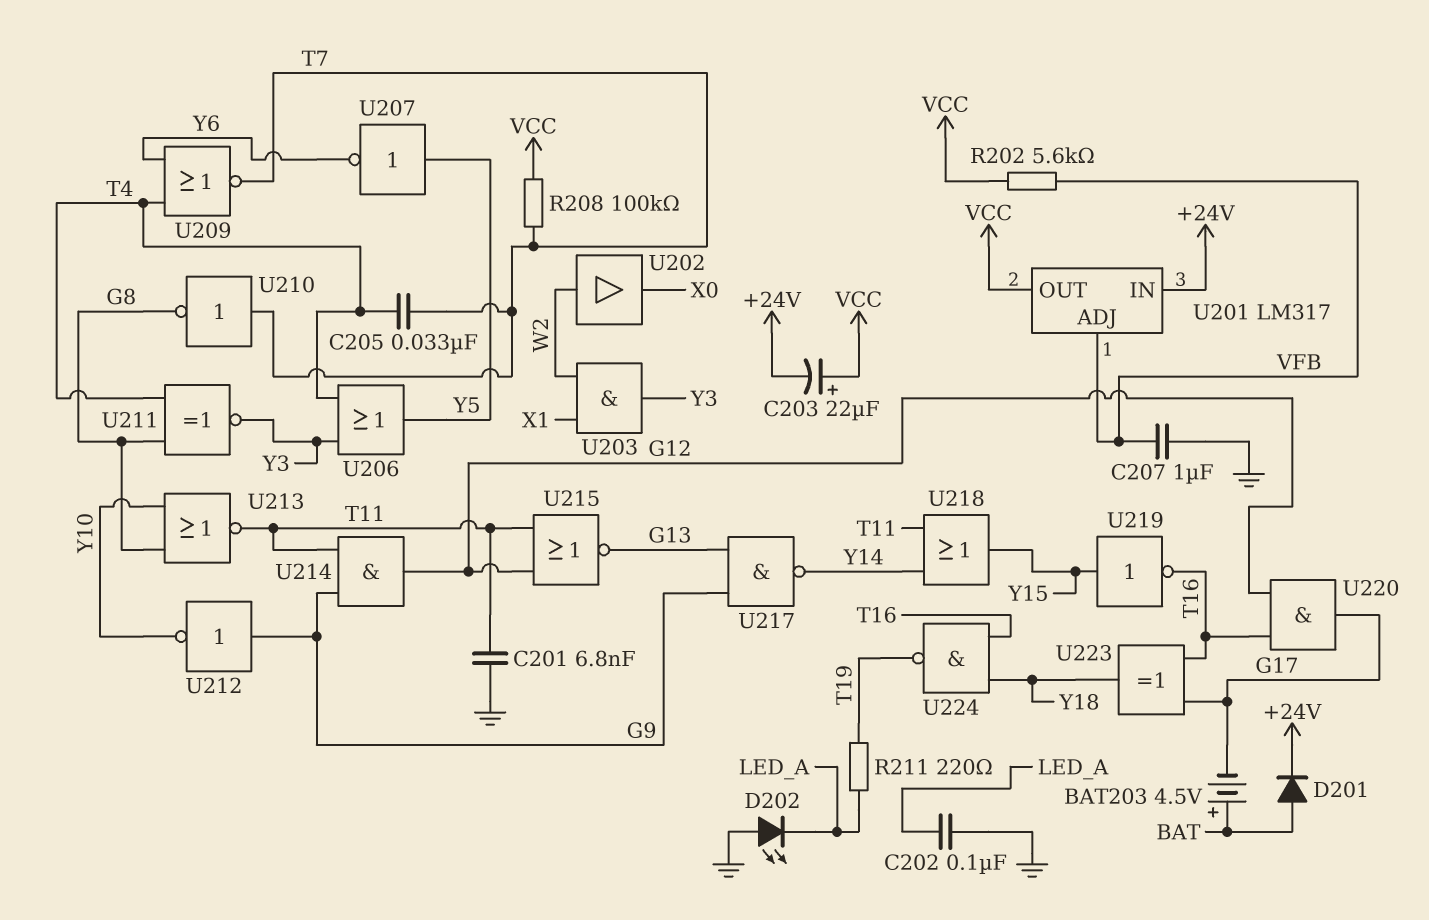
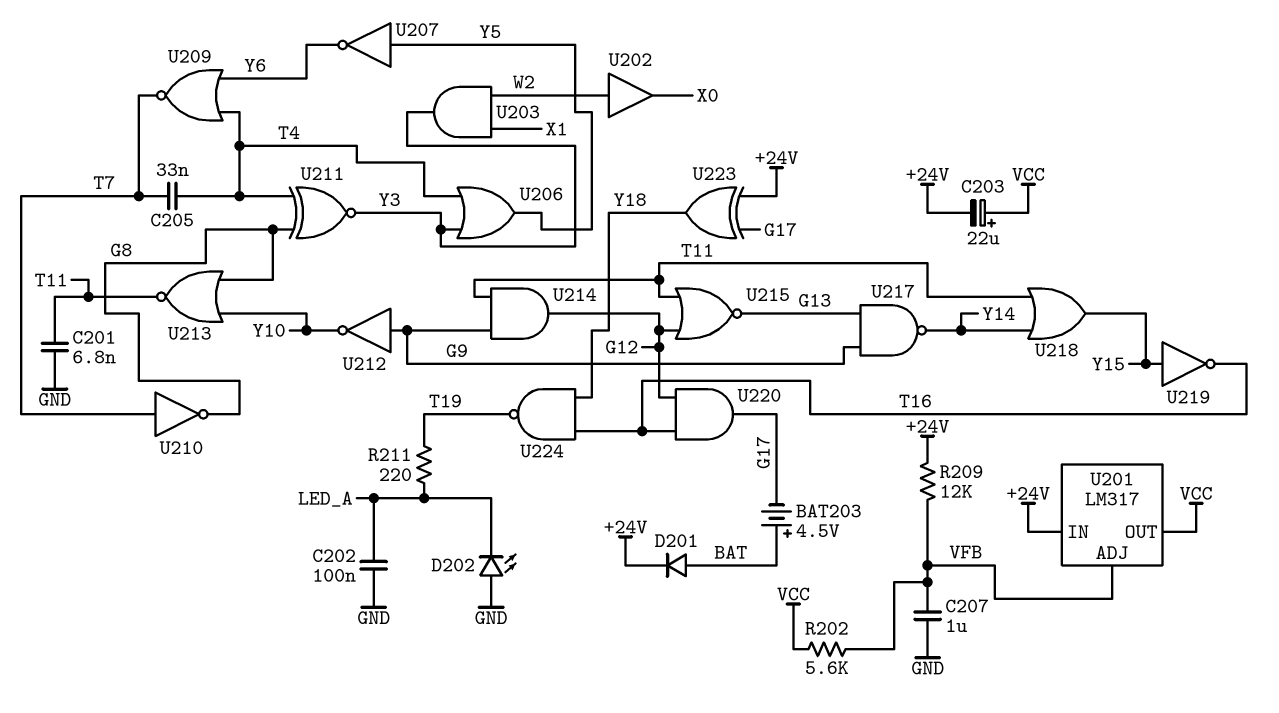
R208: 100k (T7, VCC) -> none
R209: none -> 12k (+24V, VFB)
U223: XOR (in G17, in T16, out Y18) -> XOR (in +24V, in G17, out Y18)

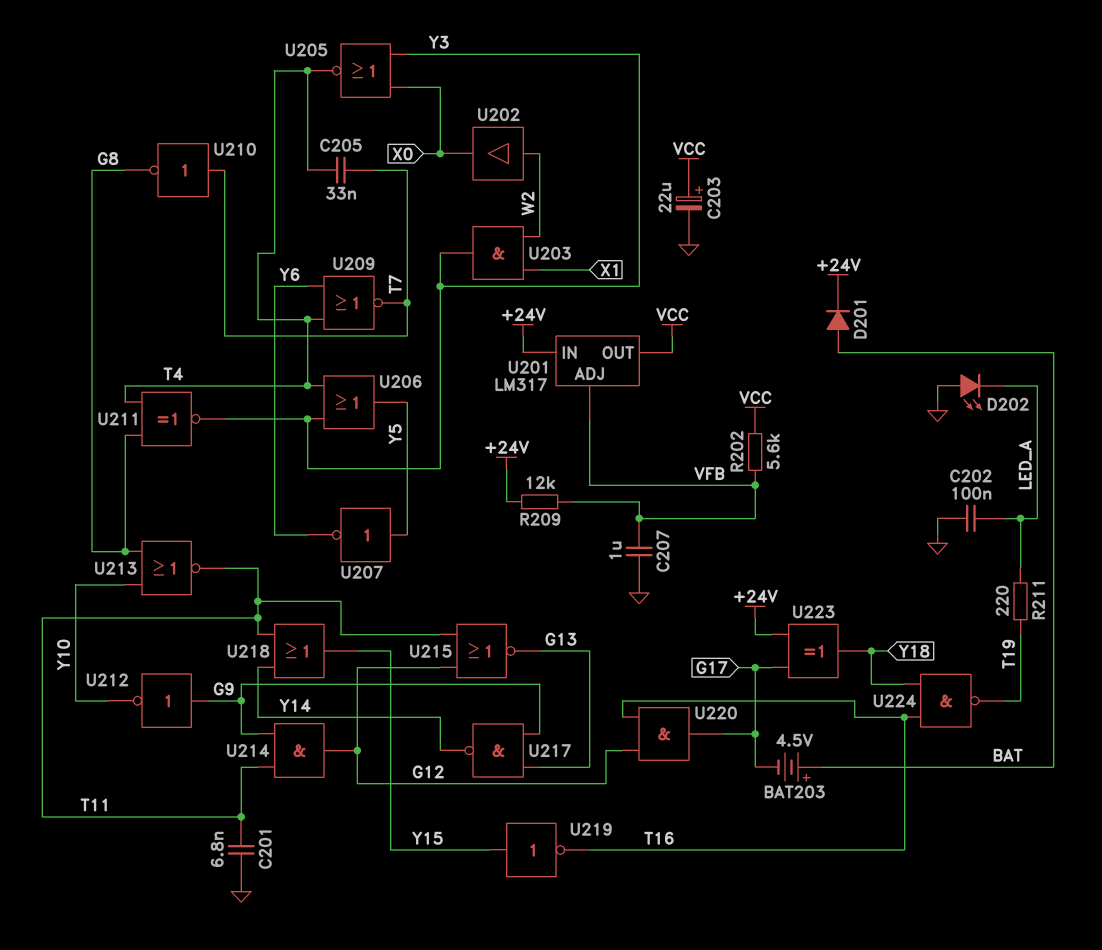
C203: 22uF (plus VCC, minus +24V) -> 22uF (plus VCC, minus GND)
U205: none -> NOR (in X0, in Y3, out T4)

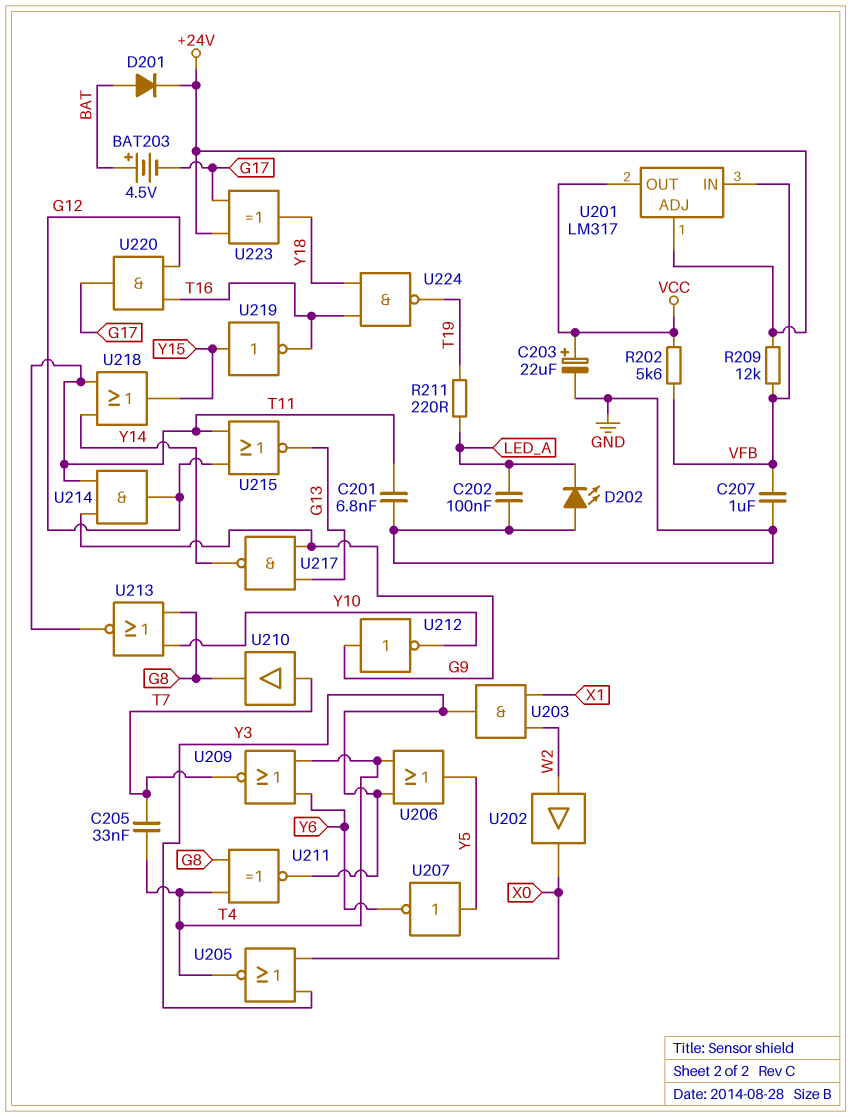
U201 pin ADJ: VFB -> +24V
U201 pin IN: +24V -> VFB
U210: NOT (in T7, out G8) -> buffer (in T7, out G8)

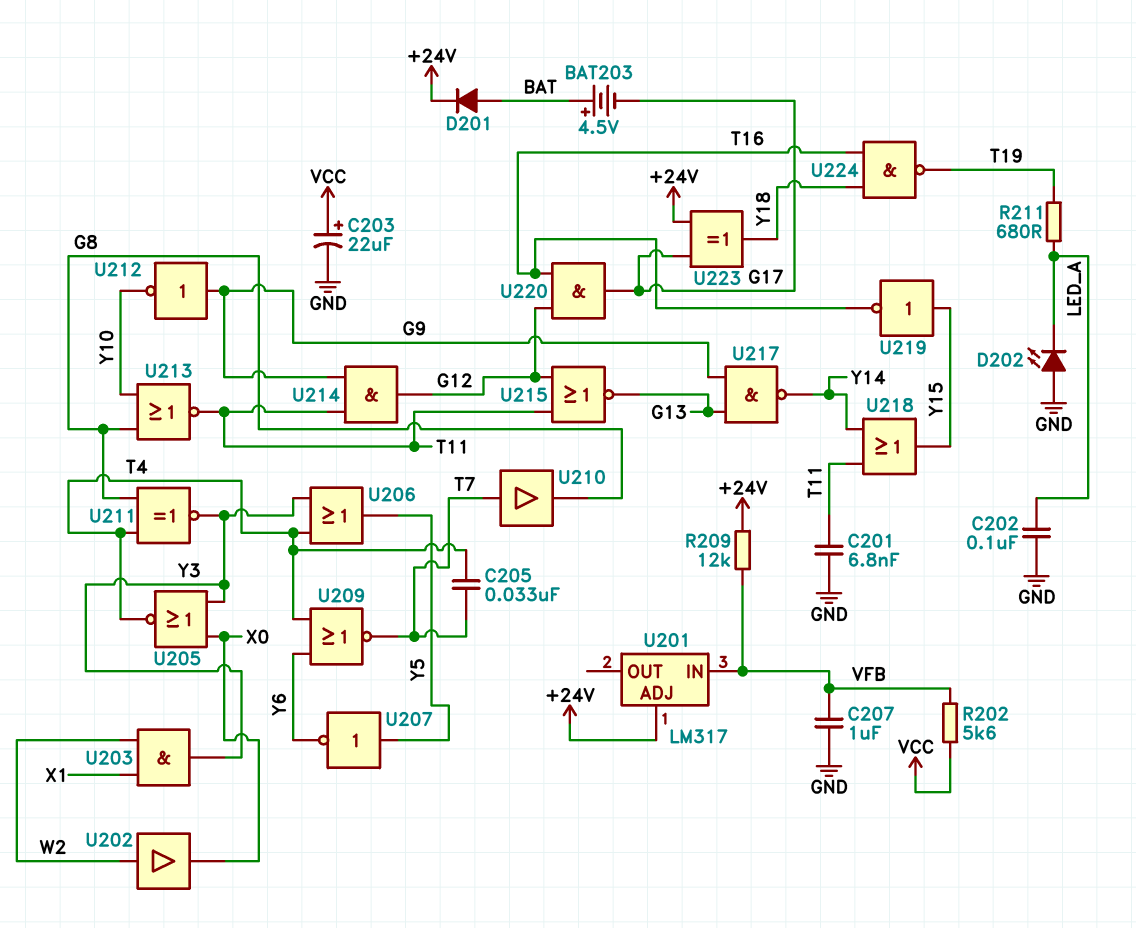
R211: 220 (LED_A, T19) -> 680 (LED_A, T19)
U201 pin OUT: VCC -> none

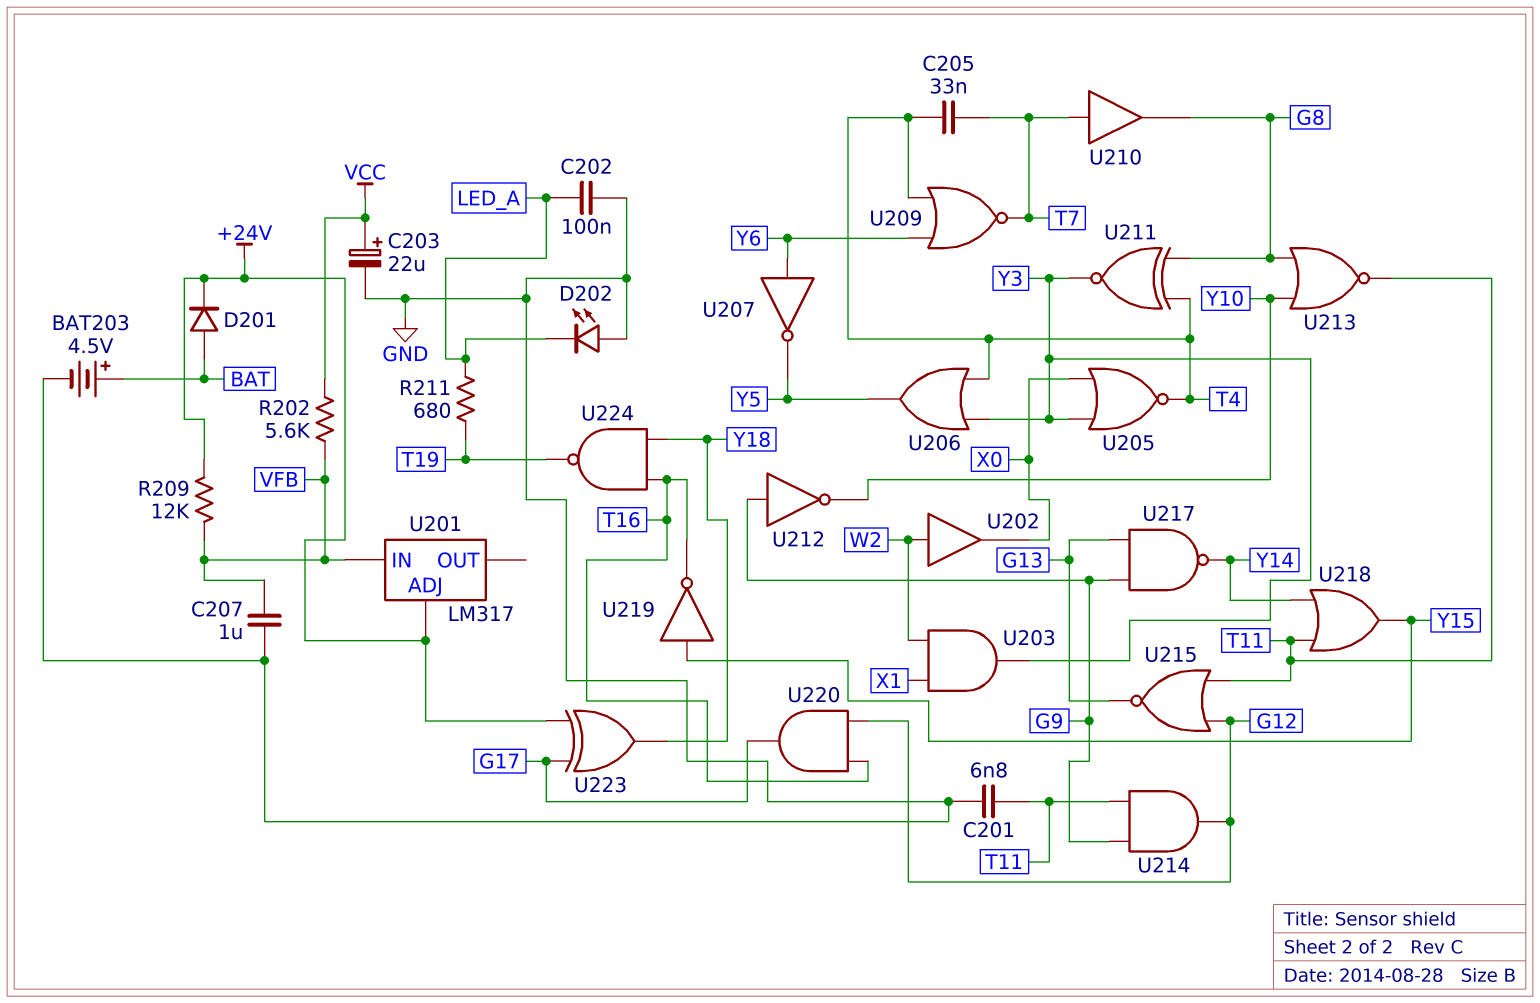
BAT203: 4.5V (plus BAT, minus G17) -> 4.5V (plus BAT, minus GND)
U207: NOT (in Y5, out Y6) -> NOT (in Y6, out Y5)

